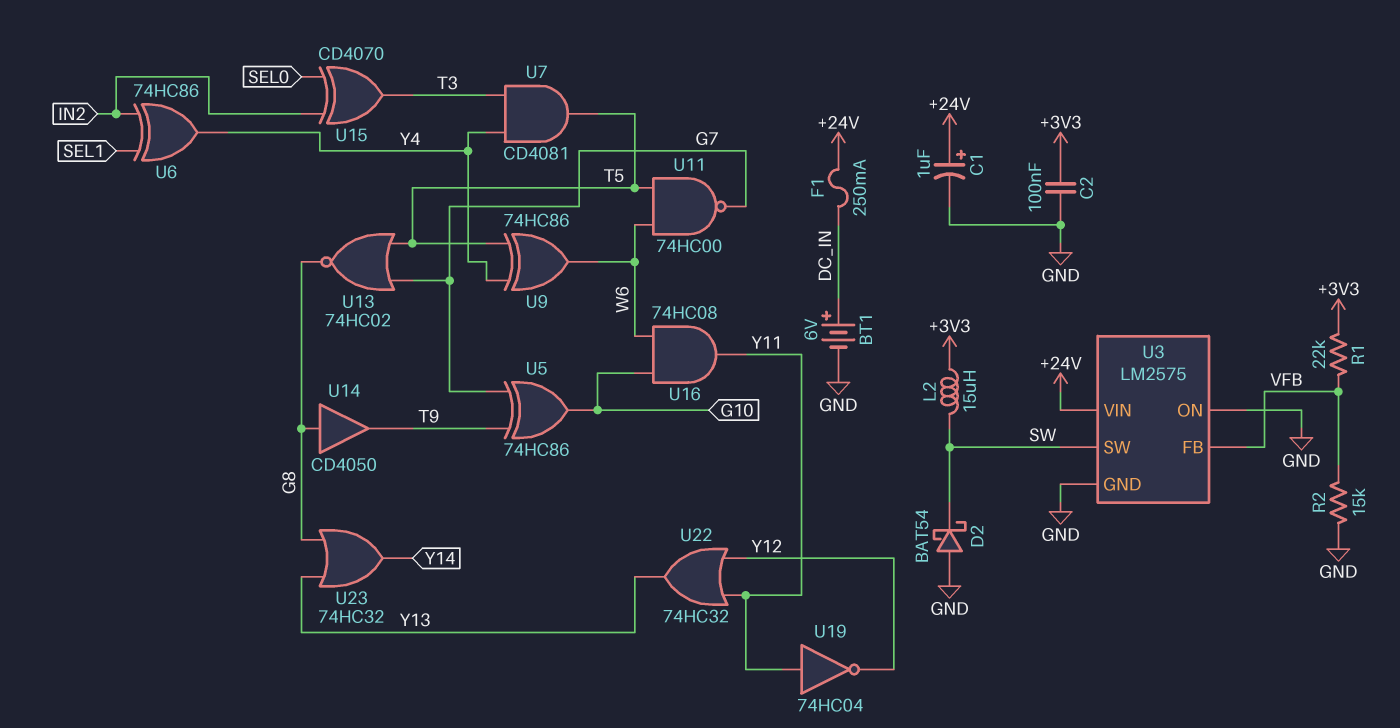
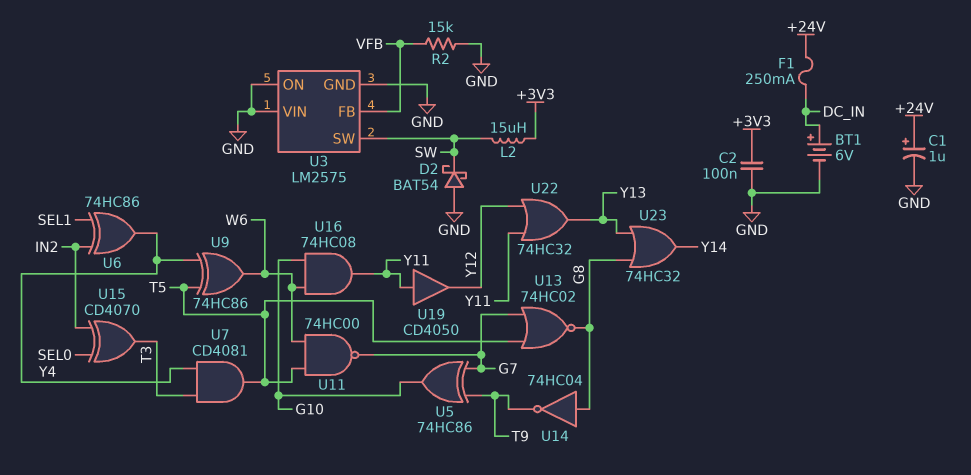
R1: 22k (+3V3, VFB) -> none
U3 pin VIN: +24V -> GND
U14: buffer CD4050 (in G8, out T9) -> NOT 74HC04 (in G8, out T9)
U19: NOT 74HC04 (in Y11, out Y12) -> buffer CD4050 (in Y11, out Y12)

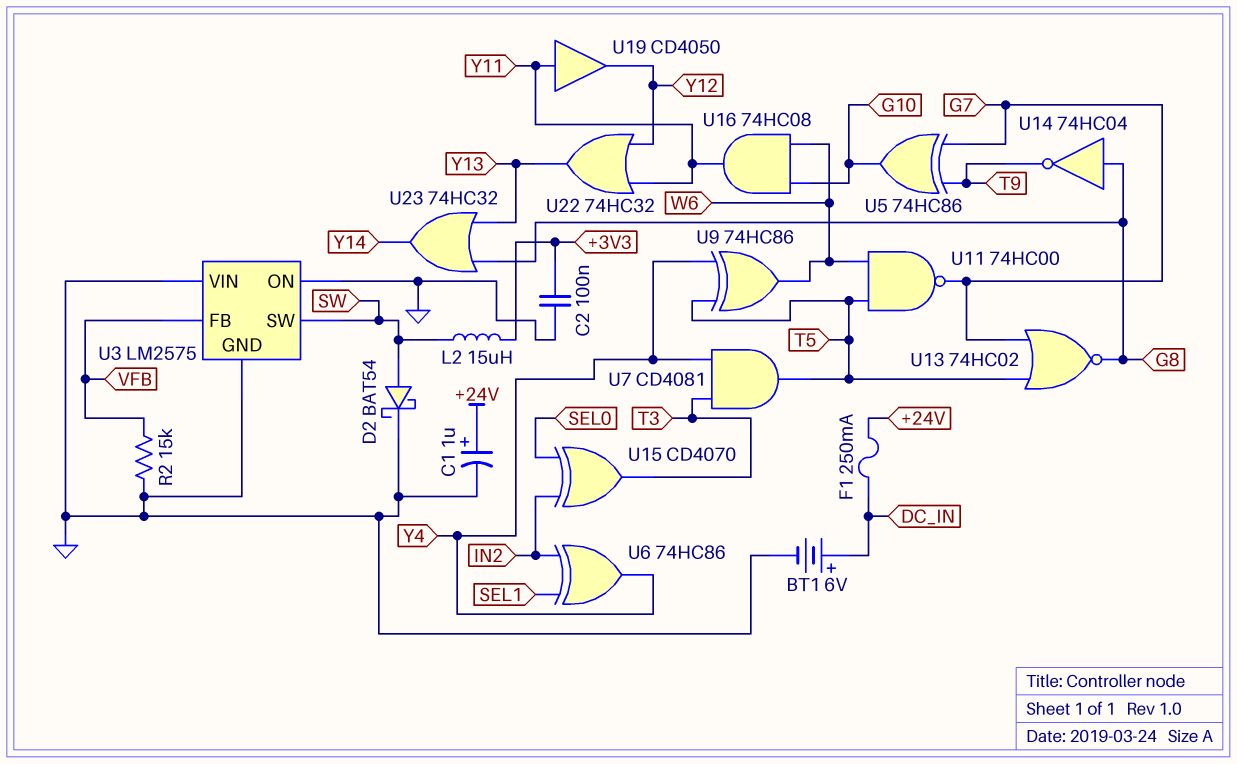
D2: schottky BAT54 (A GND, K SW) -> schottky BAT54 (A SW, K GND)

